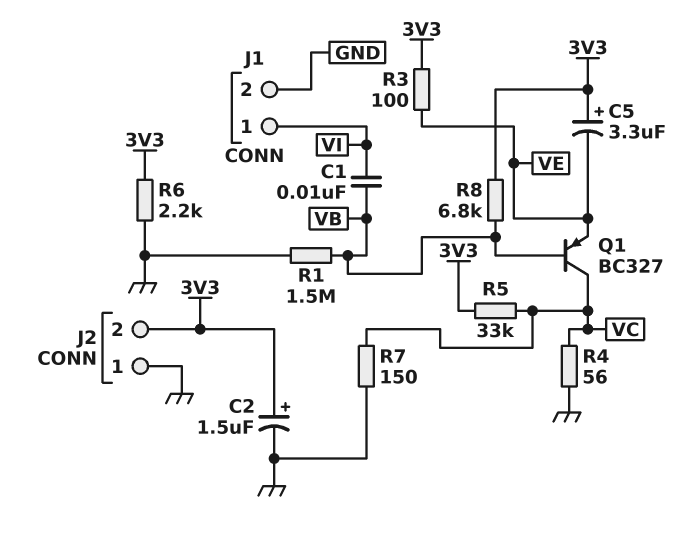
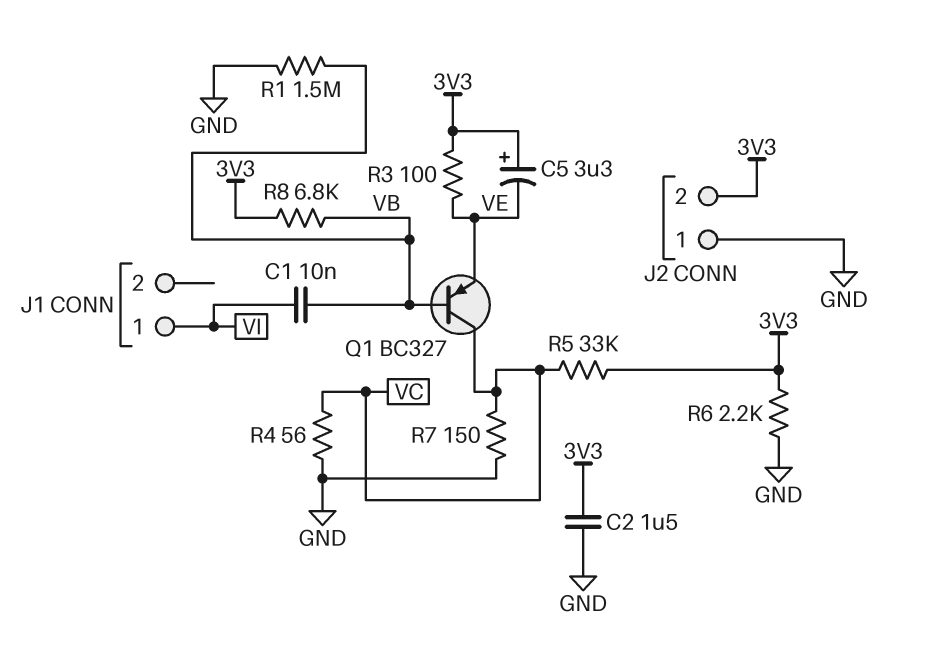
C2: 1.5uF (plus 3V3, minus GND) -> 1.5uF (3V3, GND)
J1 pin 2: GND -> none

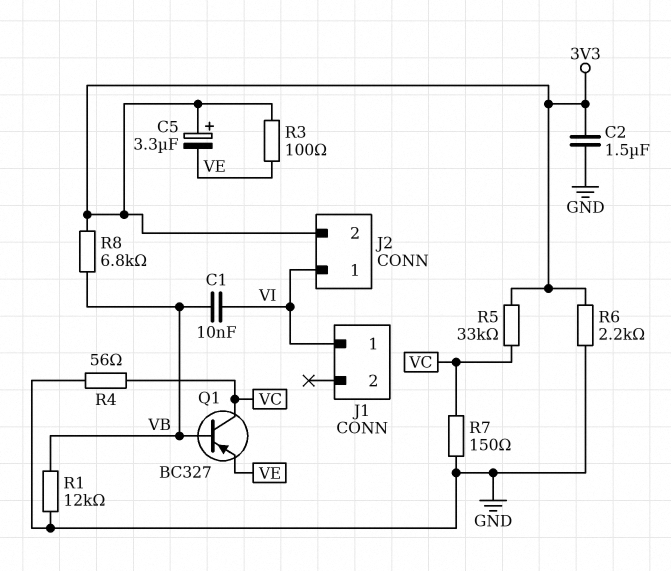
J2 pin 1: GND -> VI
R1: 1.5M (GND, VB) -> 12k (GND, VB)

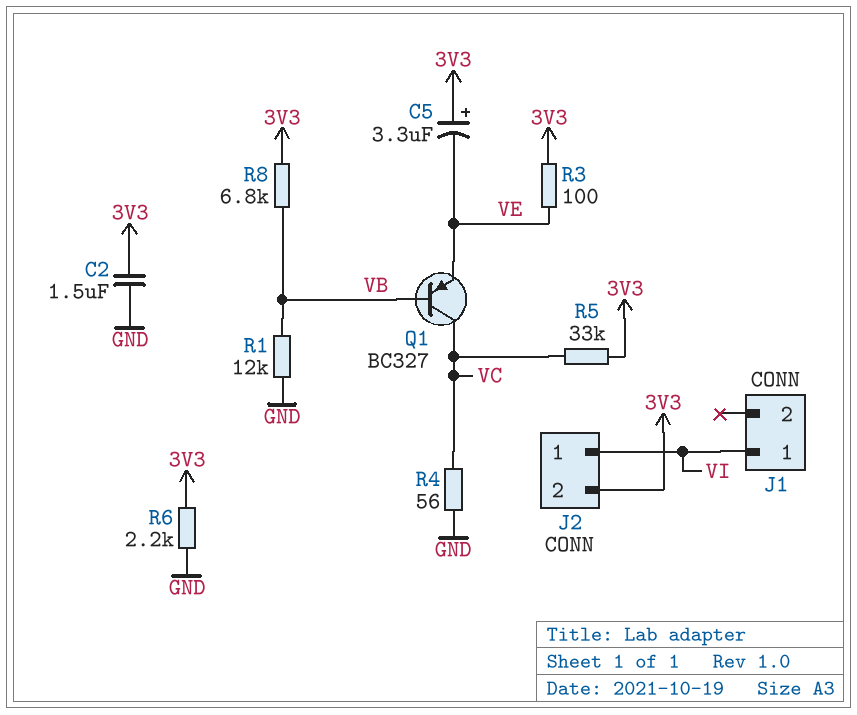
C1: 10nF (VB, VI) -> none
R7: 150 (GND, VC) -> none

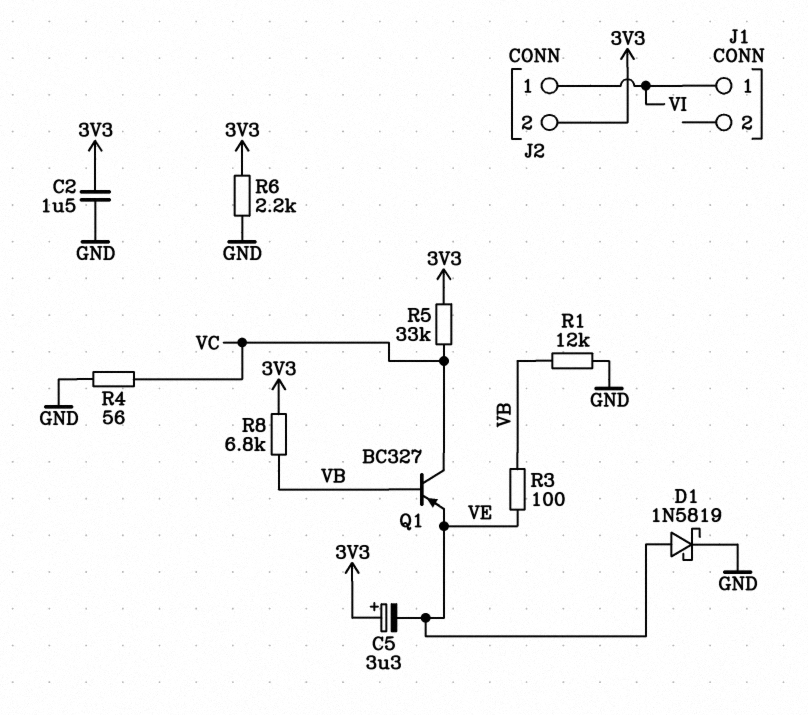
D1: none -> schottky 1N5819 (A VE, K GND)
R3: 100 (3V3, VE) -> 100 (VB, VE)

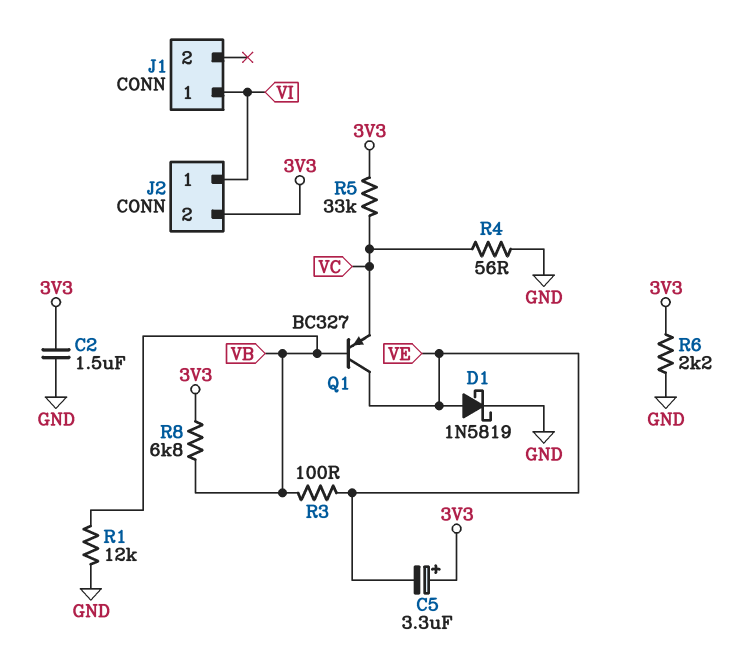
Q1: PNP BC327 (B VB, C VC, E VE) -> PNP BC327 (B VB, C VE, E VC)

